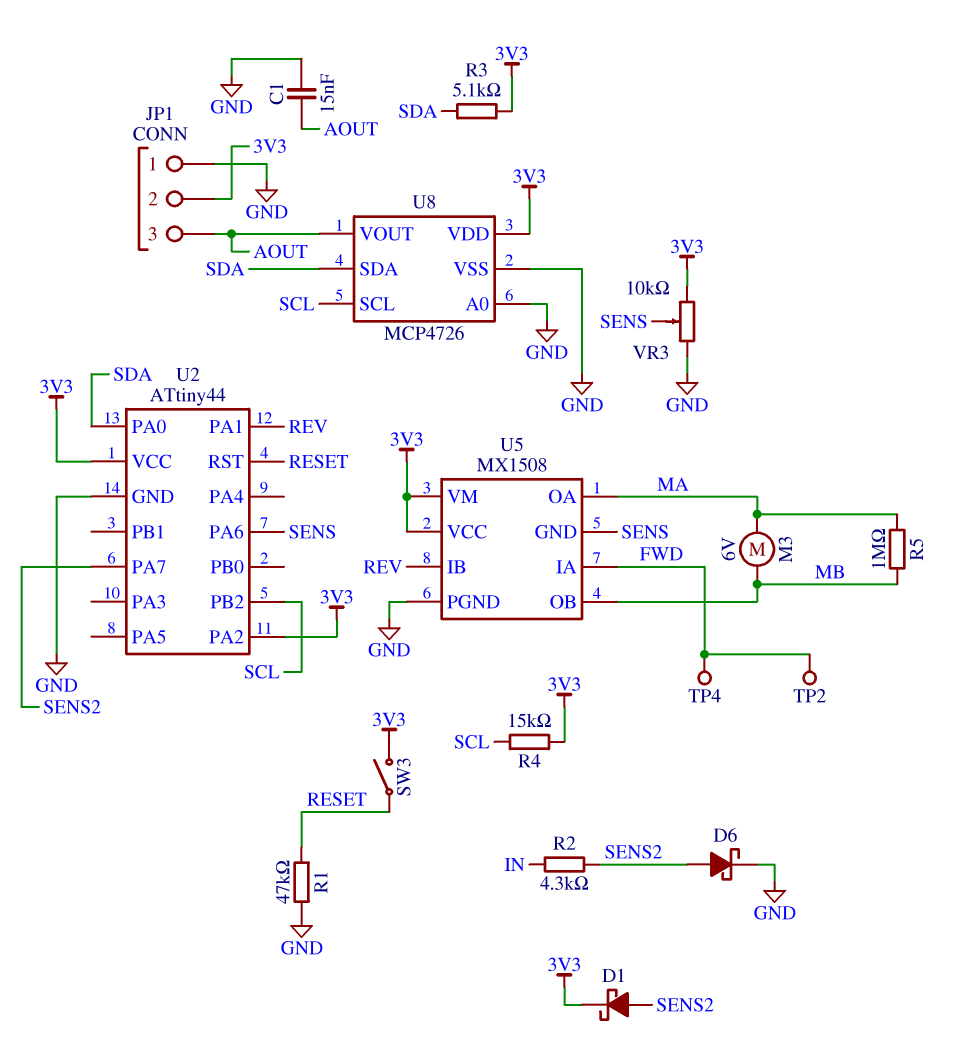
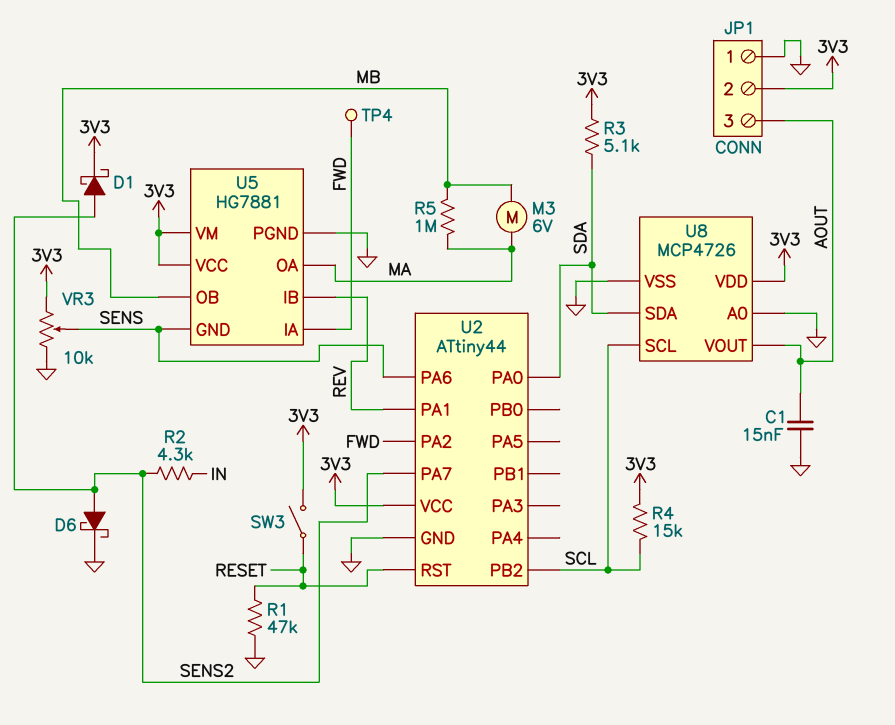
TP2: test point (FWD) -> none
U2 pin PA2: 3V3 -> FWD
U5: MX1508 -> HG7881

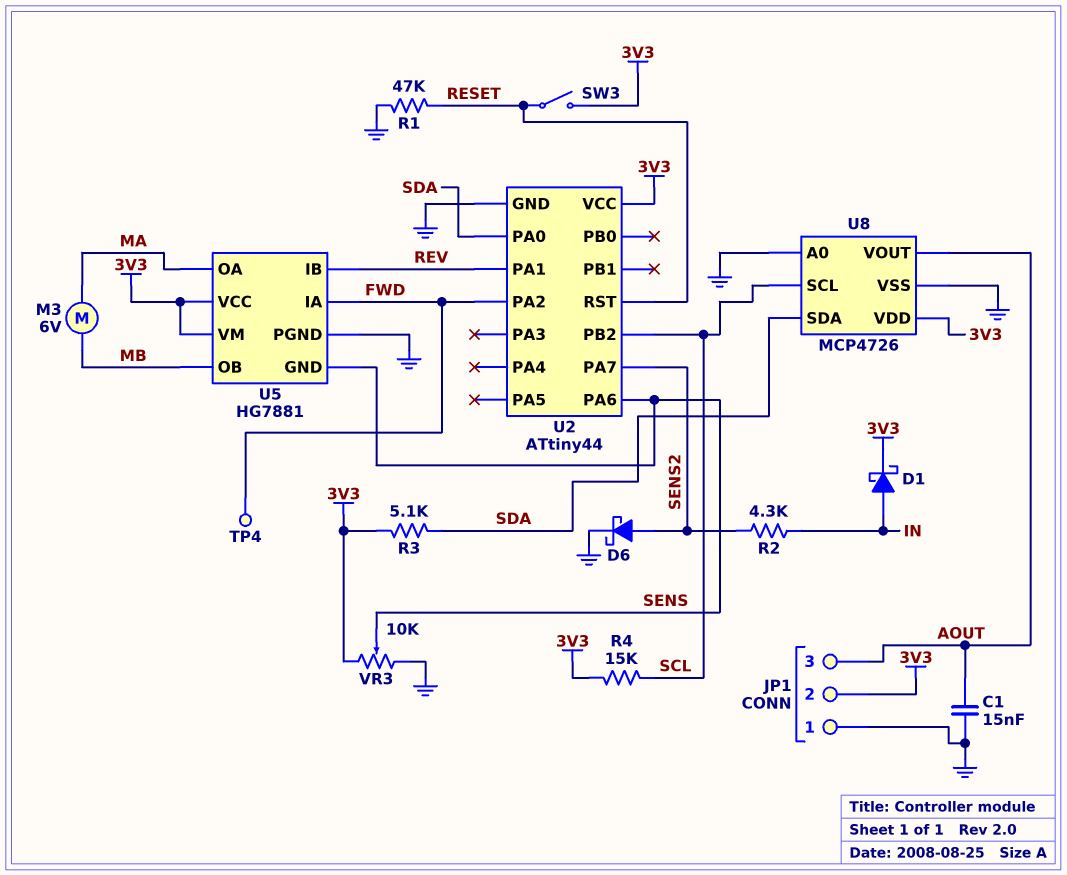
D1: schottky (A SENS2, K 3V3) -> schottky (A IN, K 3V3)
R5: 1M (MA, MB) -> none

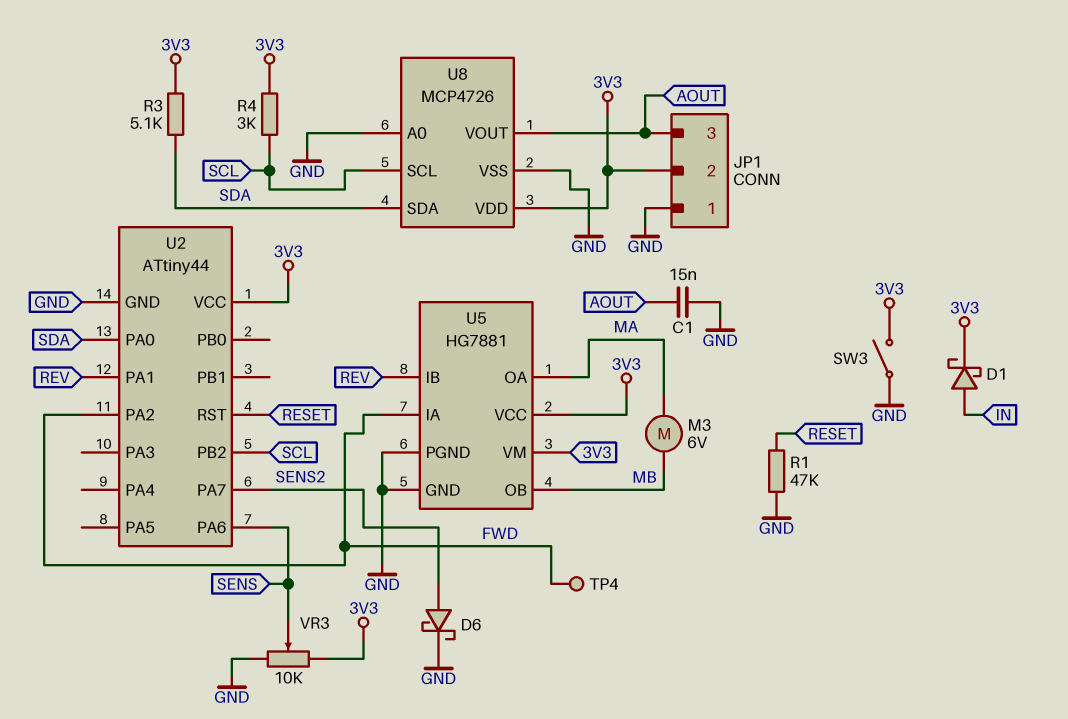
R2: 4.3k (IN, SENS2) -> none
R4: 15k (3V3, SCL) -> 3k (3V3, SCL)
SW3: switch (3V3, RESET) -> switch (3V3, GND)
U5 pin GND: SENS -> GND

